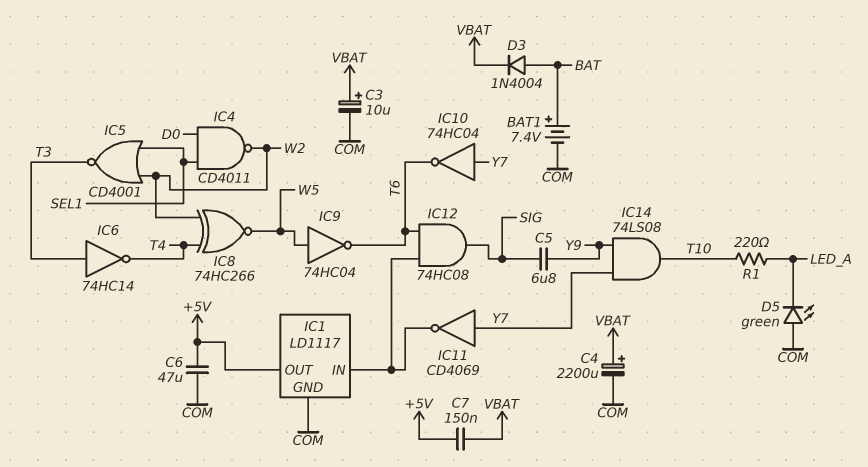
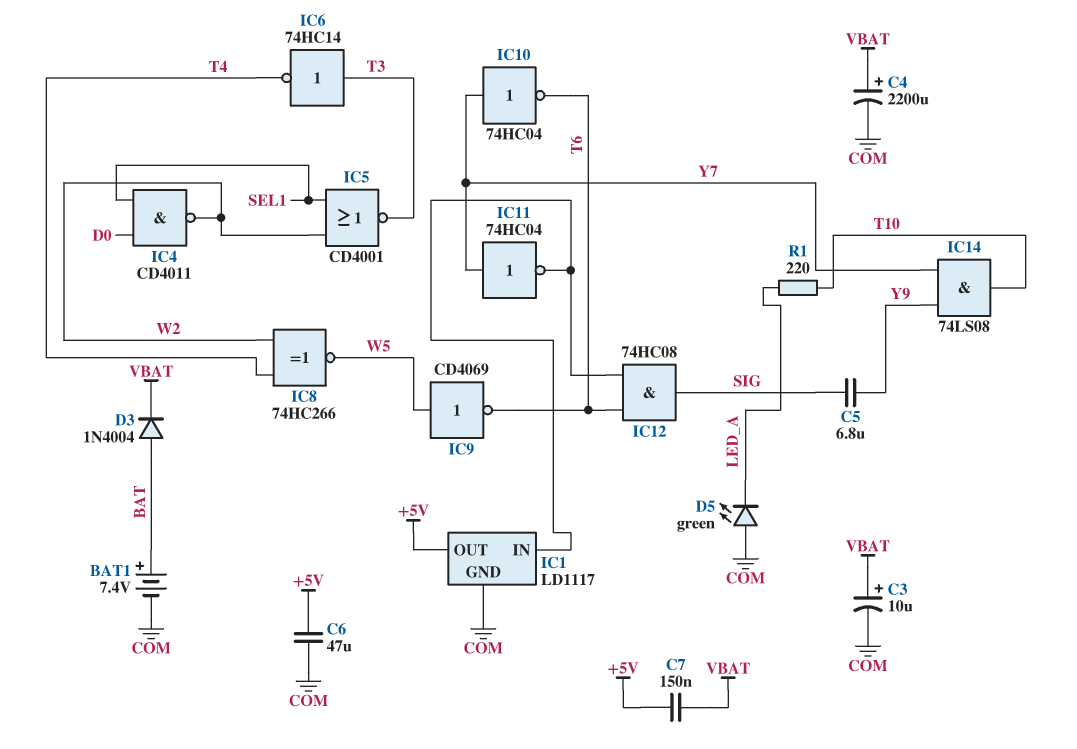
IC9: NOT 74HC04 (in W5, out T6) -> NOT CD4069 (in W5, out T6)
IC11: NOT CD4069 (in Y7, out IC1/IN) -> NOT 74HC04 (in Y7, out IC1/IN)

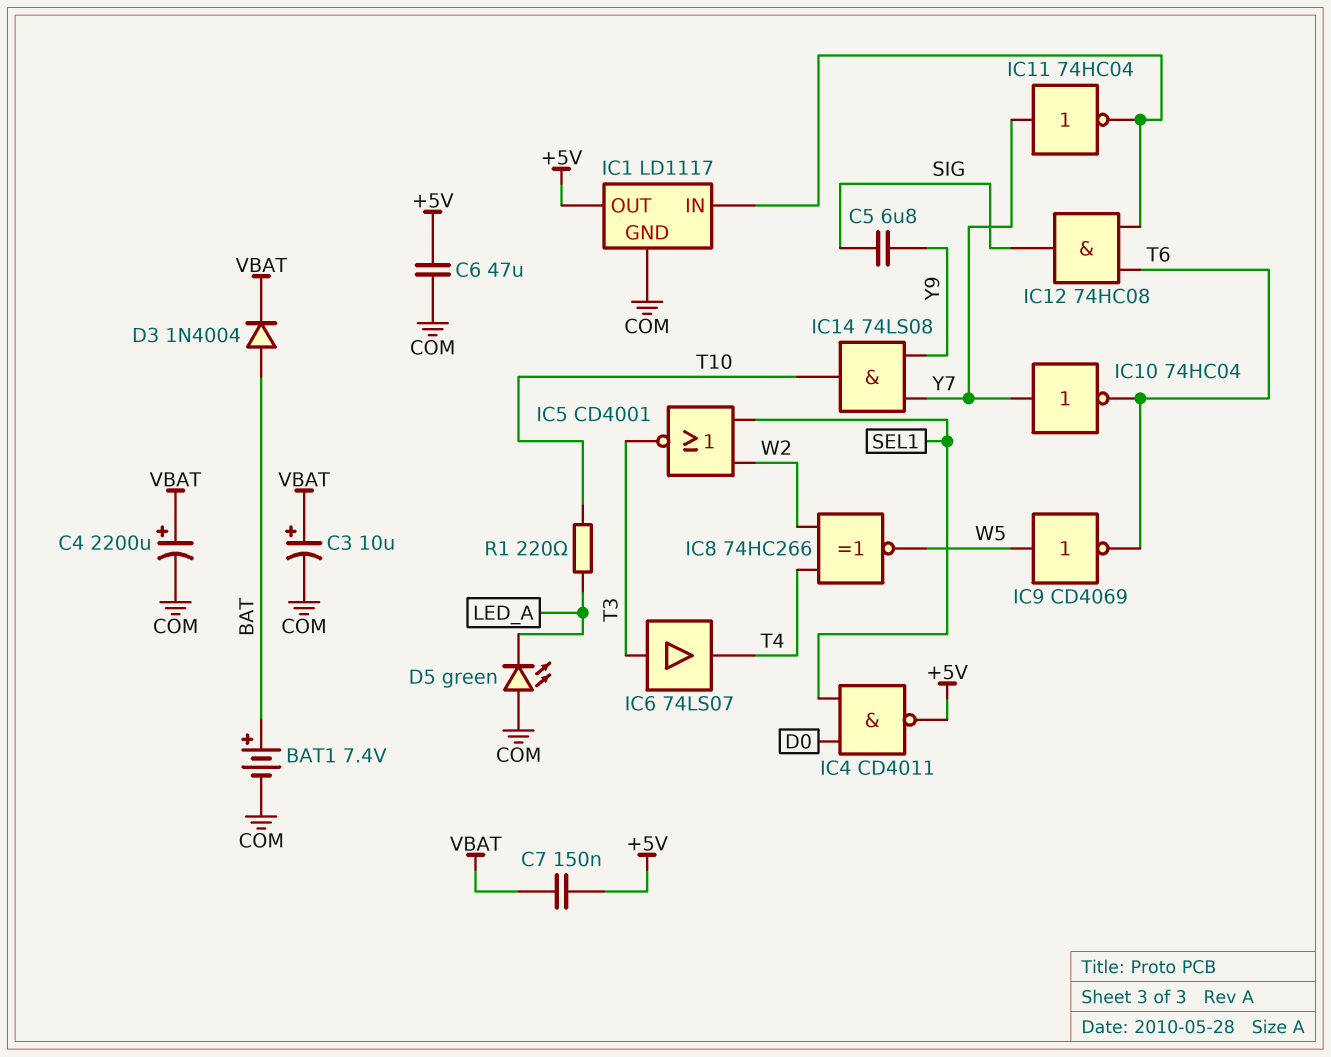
IC4: NAND CD4011 (in D0, in SEL1, out W2) -> NAND CD4011 (in D0, in SEL1, out +5V)
IC6: NOT 74HC14 (in T3, out T4) -> buffer 74LS07 (in T3, out T4)

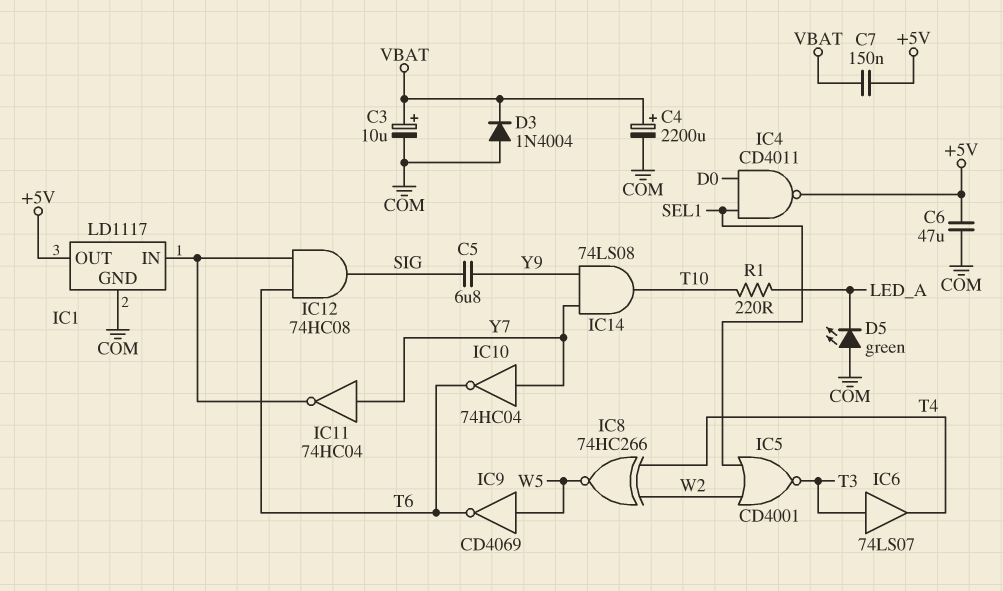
BAT1: 7.4V (plus BAT, minus COM) -> none
D3: diode 1N4004 (A BAT, K VBAT) -> diode 1N4004 (A COM, K VBAT)

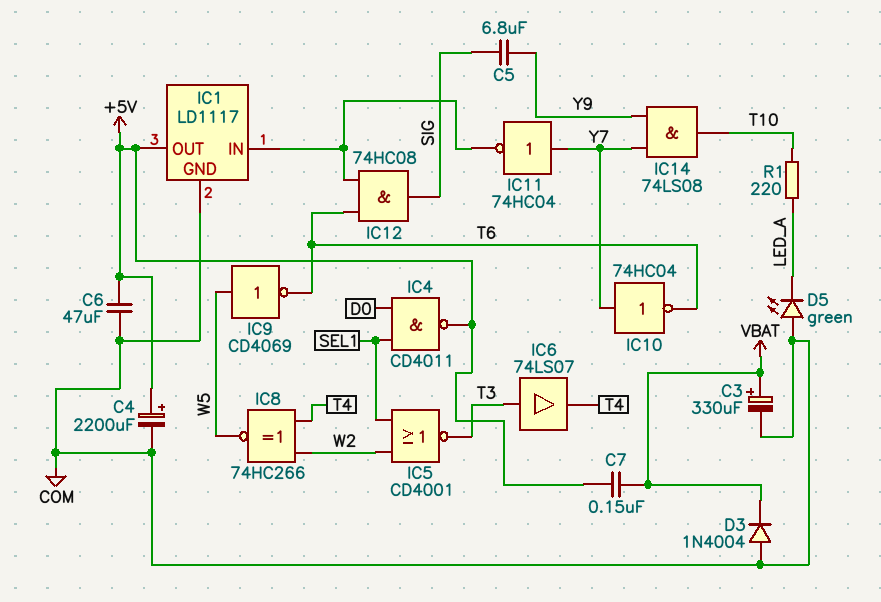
C3: 10uF (plus VBAT, minus COM) -> 330uF (plus VBAT, minus COM)
C4: 2200uF (plus VBAT, minus COM) -> 2200uF (plus +5V, minus COM)

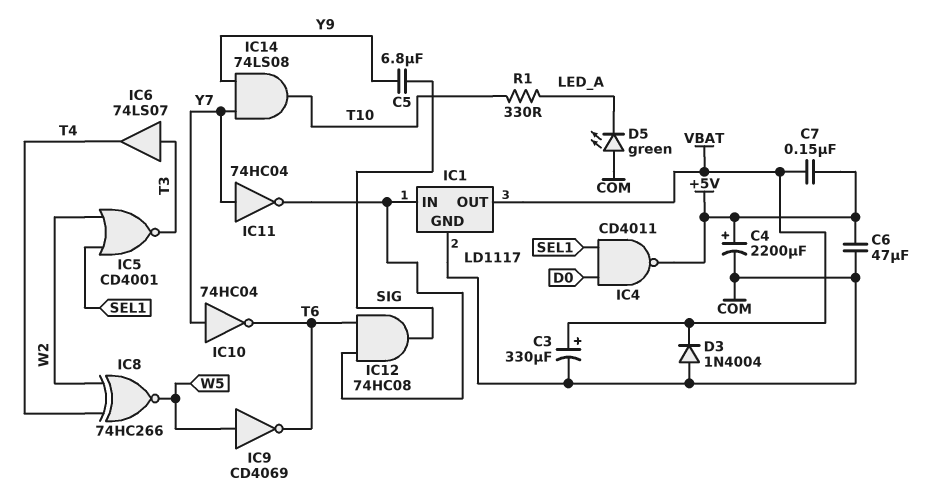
IC1 pin OUT: +5V -> VBAT
R1: 220 (LED_A, T10) -> 330 (LED_A, T10)

